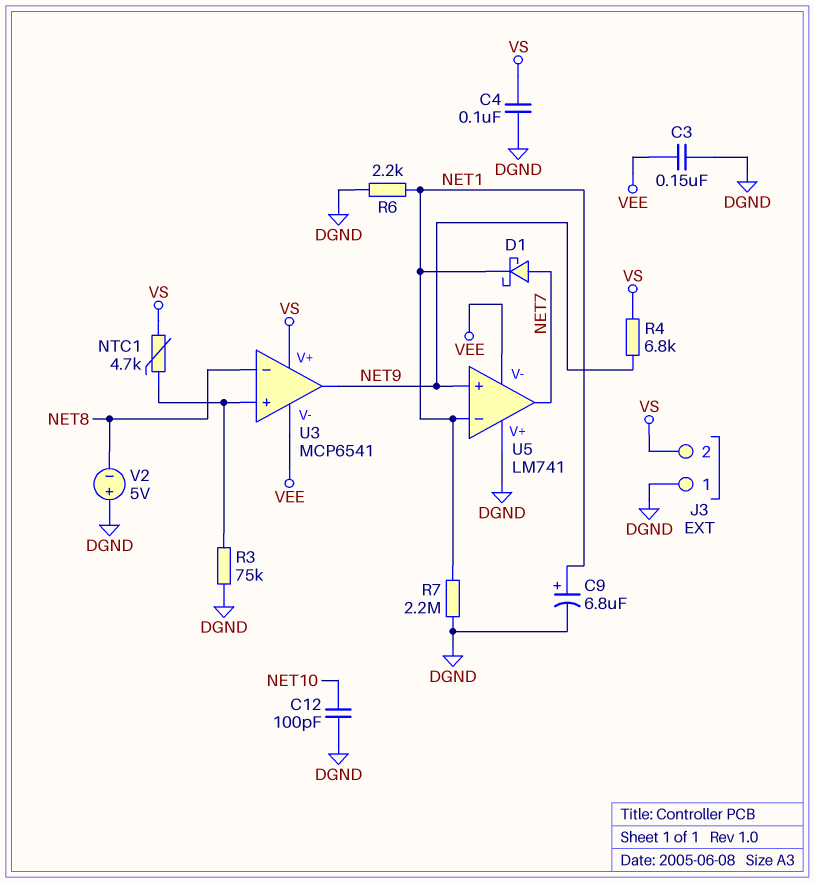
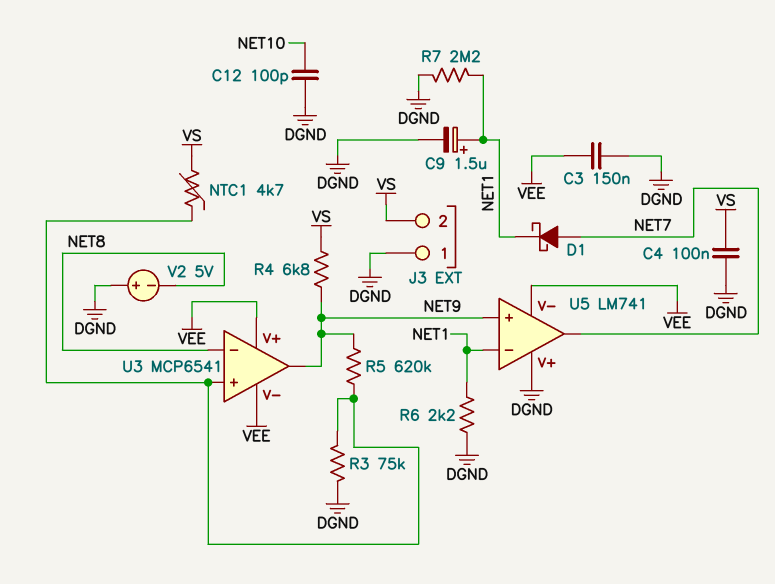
C9: 6.8uF (plus NET1, minus DGND) -> 1.5uF (plus NET1, minus DGND)
R5: none -> 620k (NET9, U3/in+)
U3 pin V+: VS -> VEE

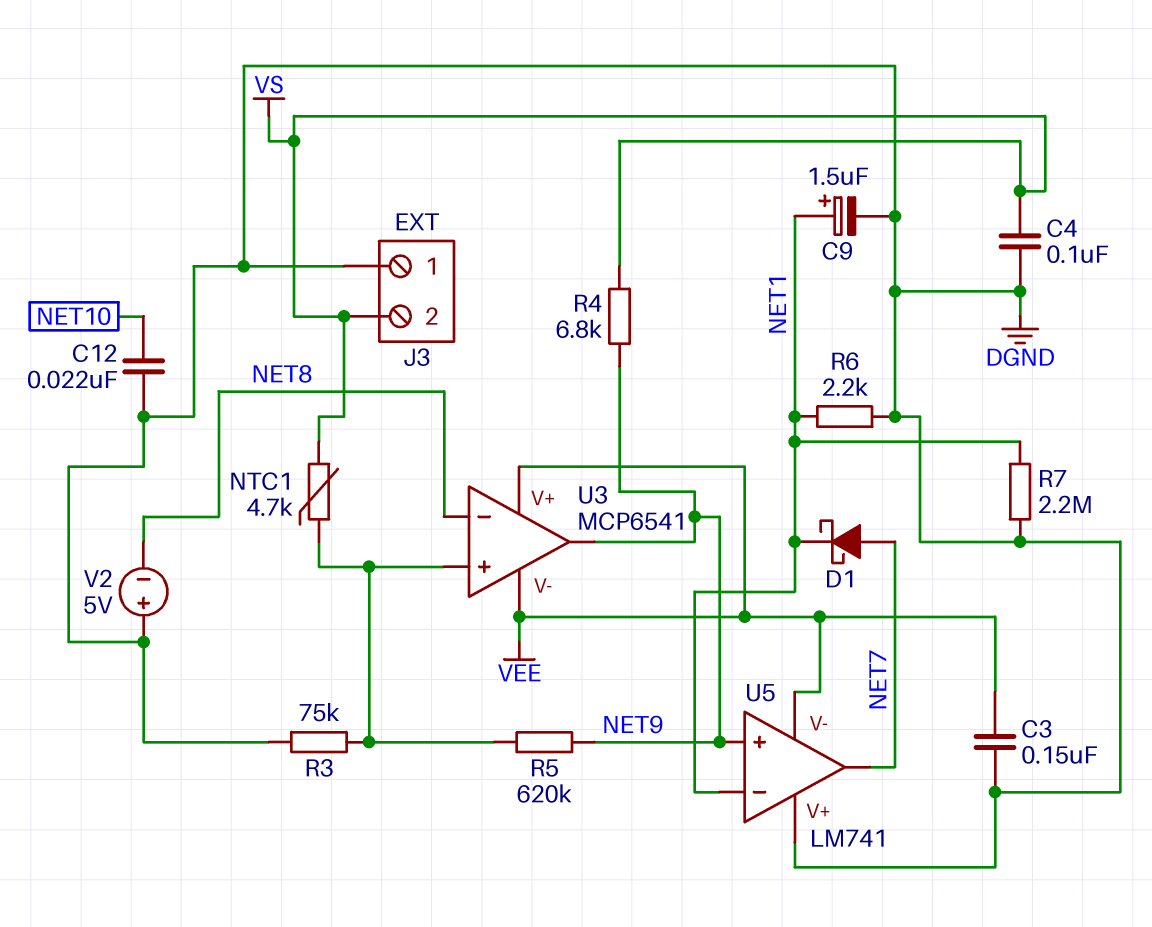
C12: 100pF (DGND, NET10) -> 22nF (DGND, NET10)

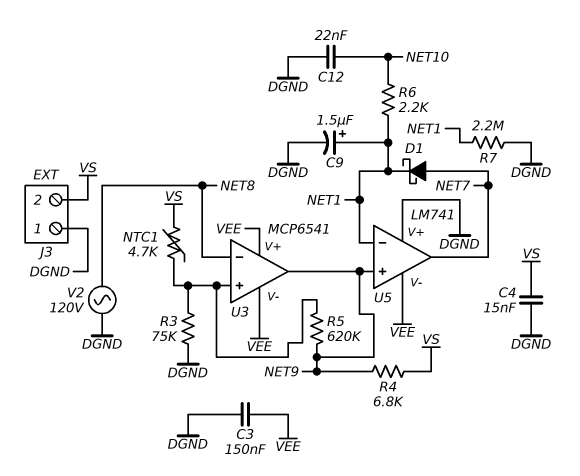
C4: 100nF (DGND, VS) -> 15nF (DGND, VS)
R6: 2.2k (DGND, NET1) -> 2.2k (NET1, NET10)
V2: 5V (plus DGND, minus NET8) -> AC 120V (DGND, NET8)

